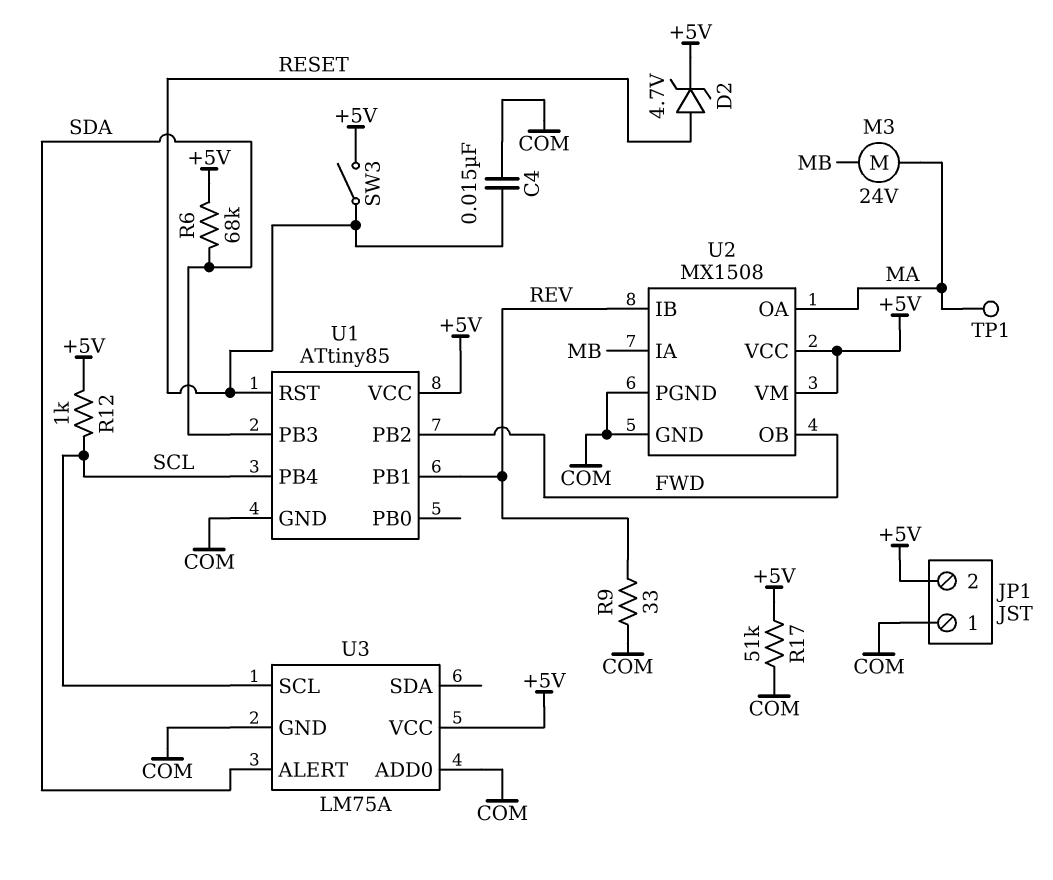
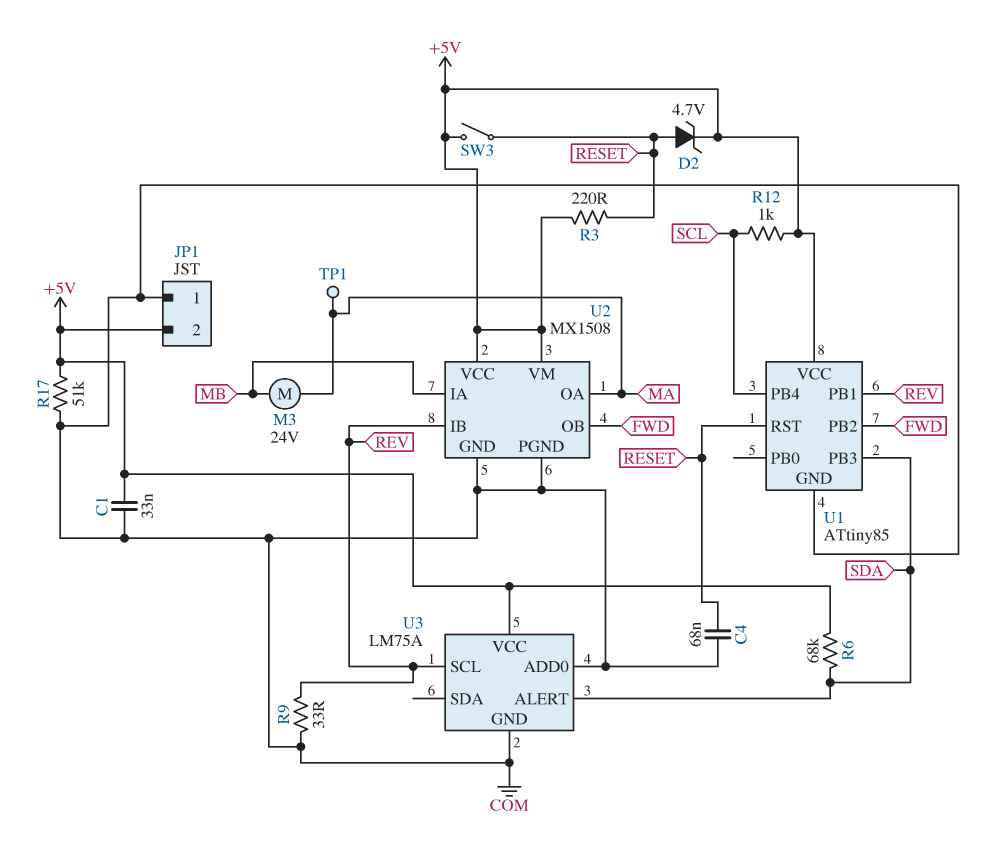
C1: none -> 33nF (+5V, COM)
C4: 15nF (COM, RESET) -> 68nF (COM, RESET)
R3: none -> 220 (+5V, RESET)
U3 pin SCL: SCL -> REV

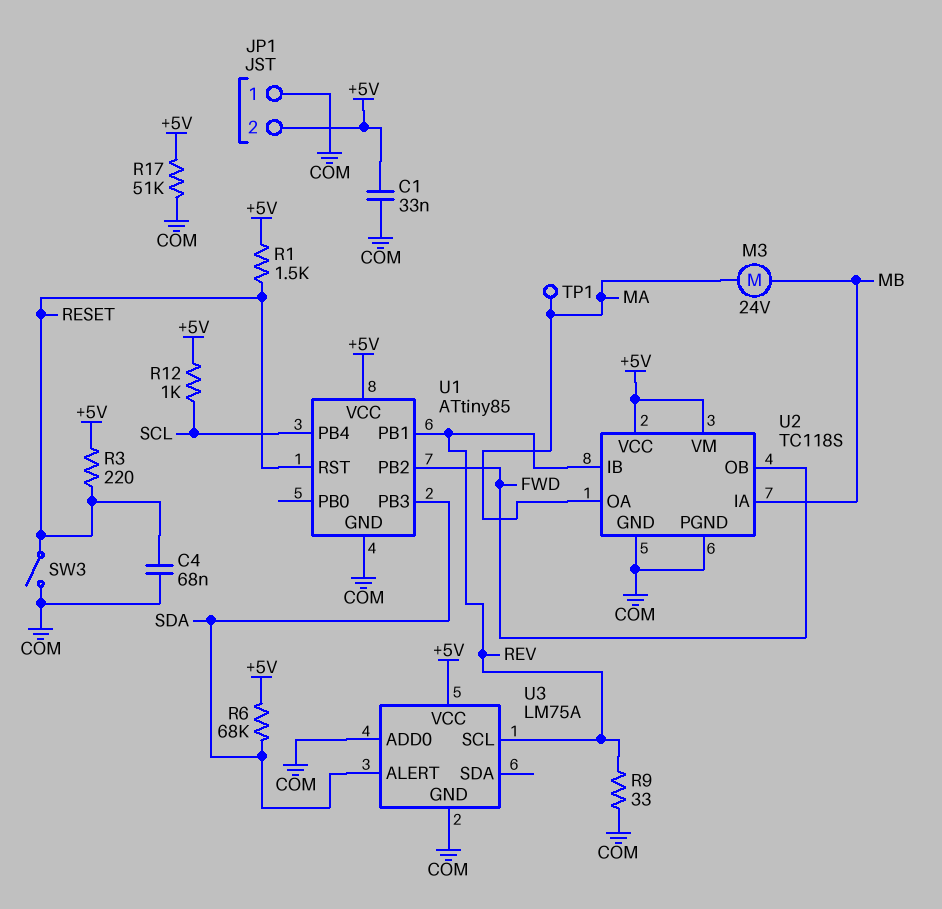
D2: zener 4.7V (A RESET, K +5V) -> none
R1: none -> 1.5k (+5V, RESET)
SW3: switch (+5V, RESET) -> switch (COM, RESET)
U2: MX1508 -> TC118S

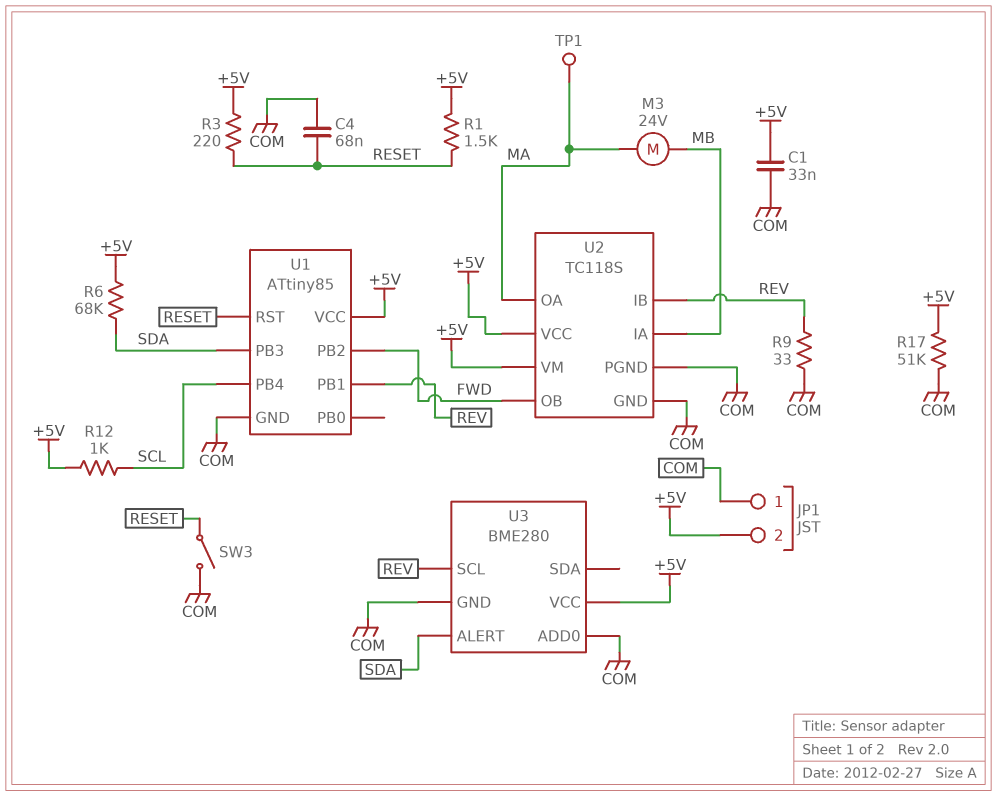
U3: LM75A -> BME280

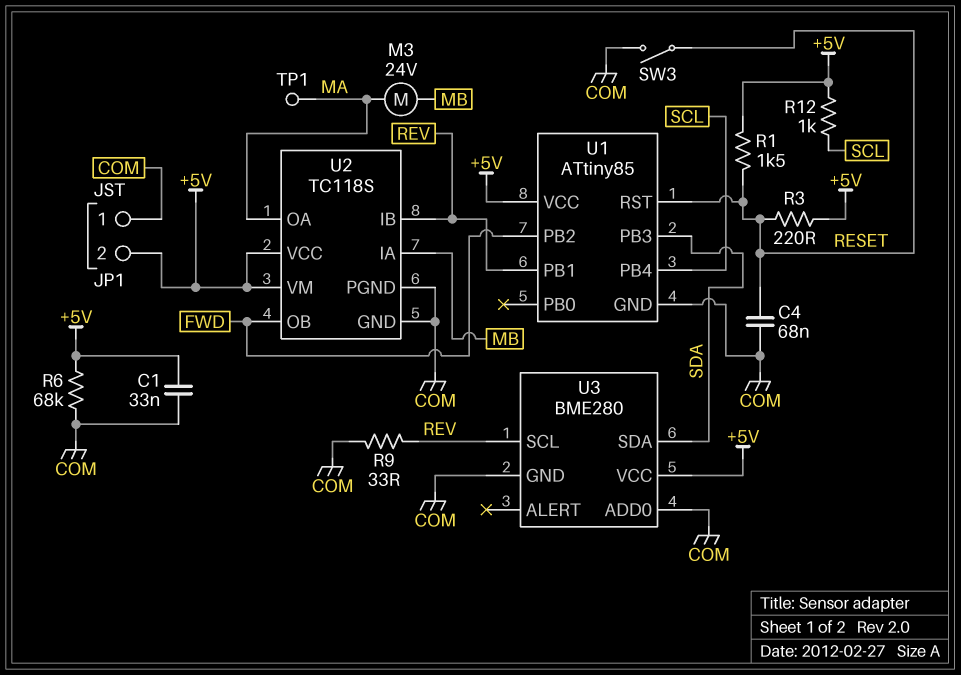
R6: 68k (+5V, SDA) -> 68k (+5V, COM)
R17: 51k (+5V, COM) -> none
U3 pin ALERT: SDA -> none
U3 pin SDA: none -> SDA

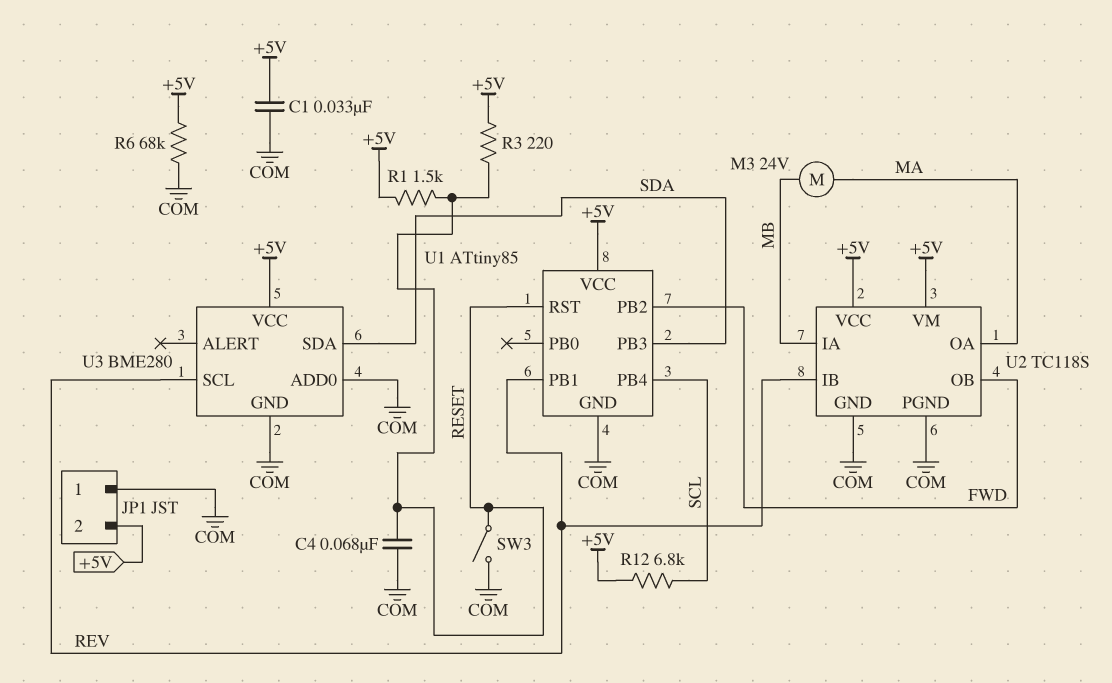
R9: 33 (COM, REV) -> none
R12: 1k (+5V, SCL) -> 6.8k (+5V, SCL)
TP1: test point (MA) -> none

